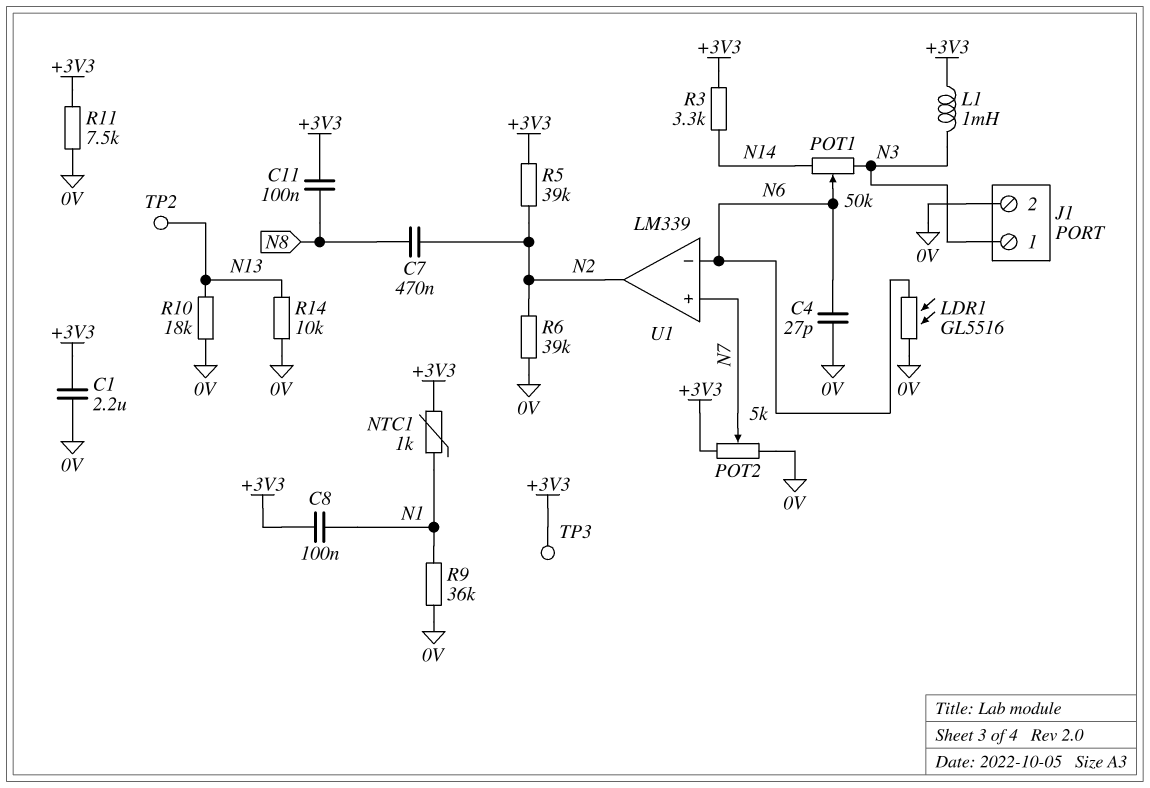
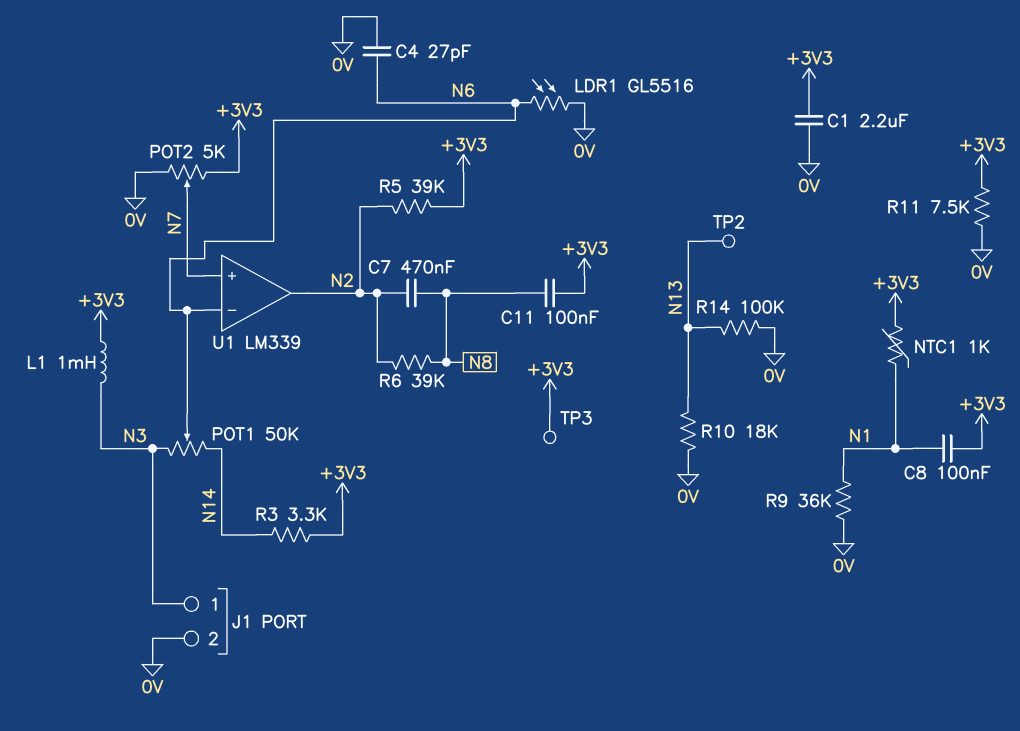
R6: 39k (0V, N2) -> 39k (N2, N8)
R14: 10k (0V, N13) -> 100k (0V, N13)

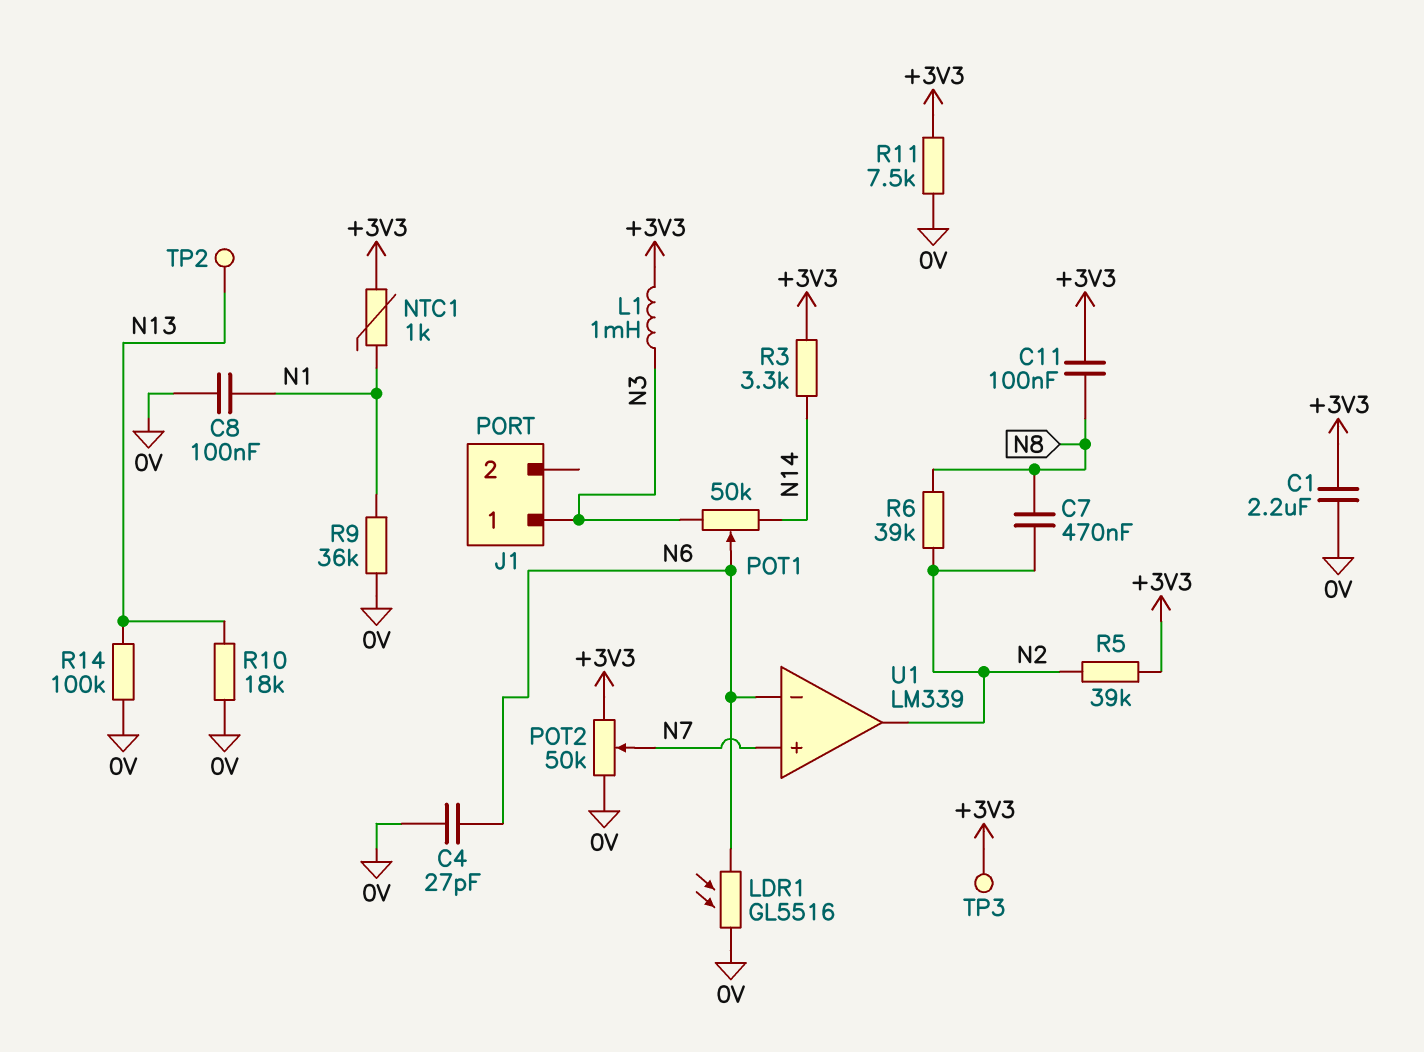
C8: 100nF (+3V3, N1) -> 100nF (0V, N1)
J1 pin 2: 0V -> none
POT2: 5k (+3V3, 0V, wiper N7) -> 50k (+3V3, 0V, wiper N7)

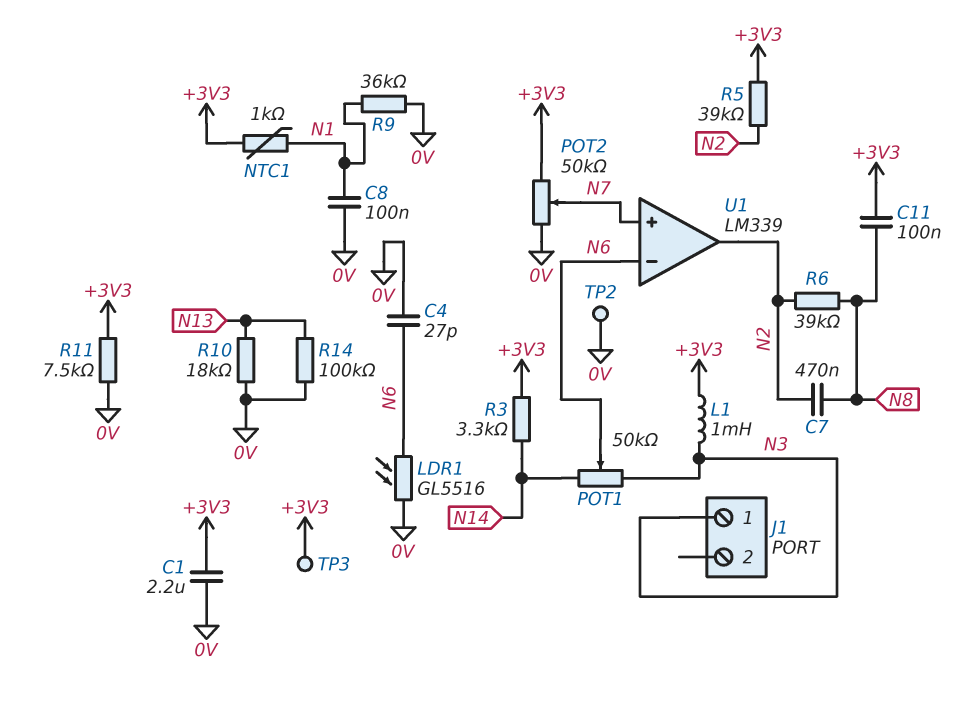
TP2: test point (N13) -> test point (0V)

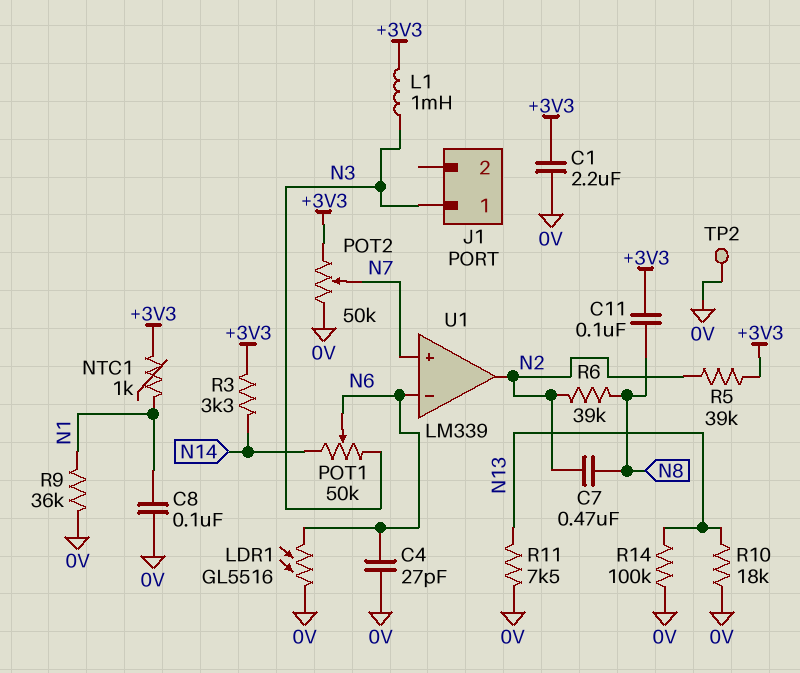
R11: 7.5k (+3V3, 0V) -> 7.5k (0V, N13)
TP3: test point (+3V3) -> none

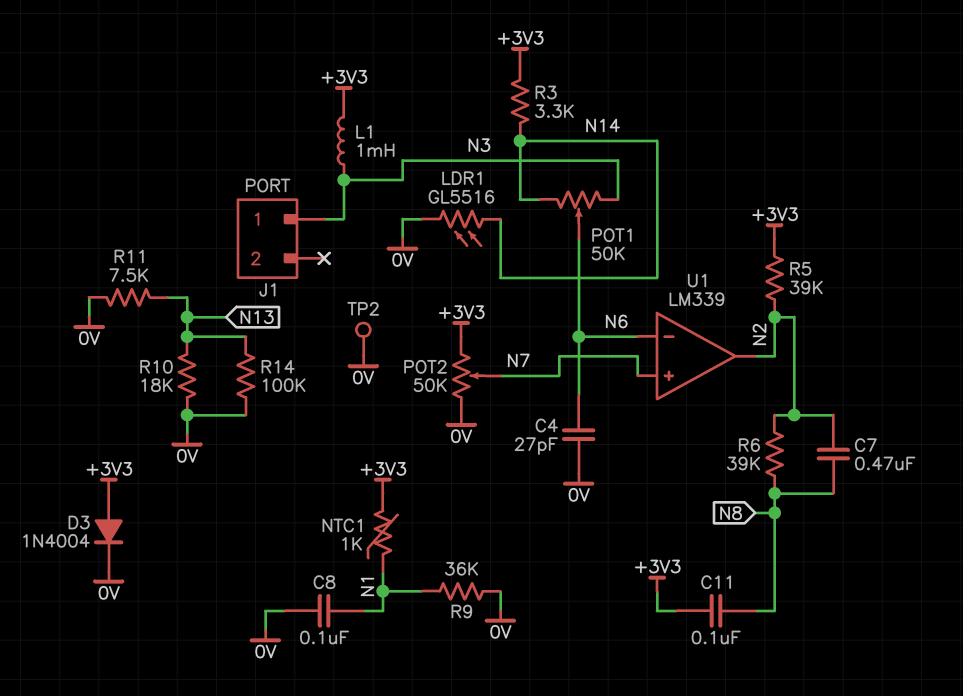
C1: 2.2uF (+3V3, 0V) -> none
D3: none -> diode 1N4004 (A +3V3, K 0V)
LDR1: GL5516 (0V, N6) -> GL5516 (0V, N14)

